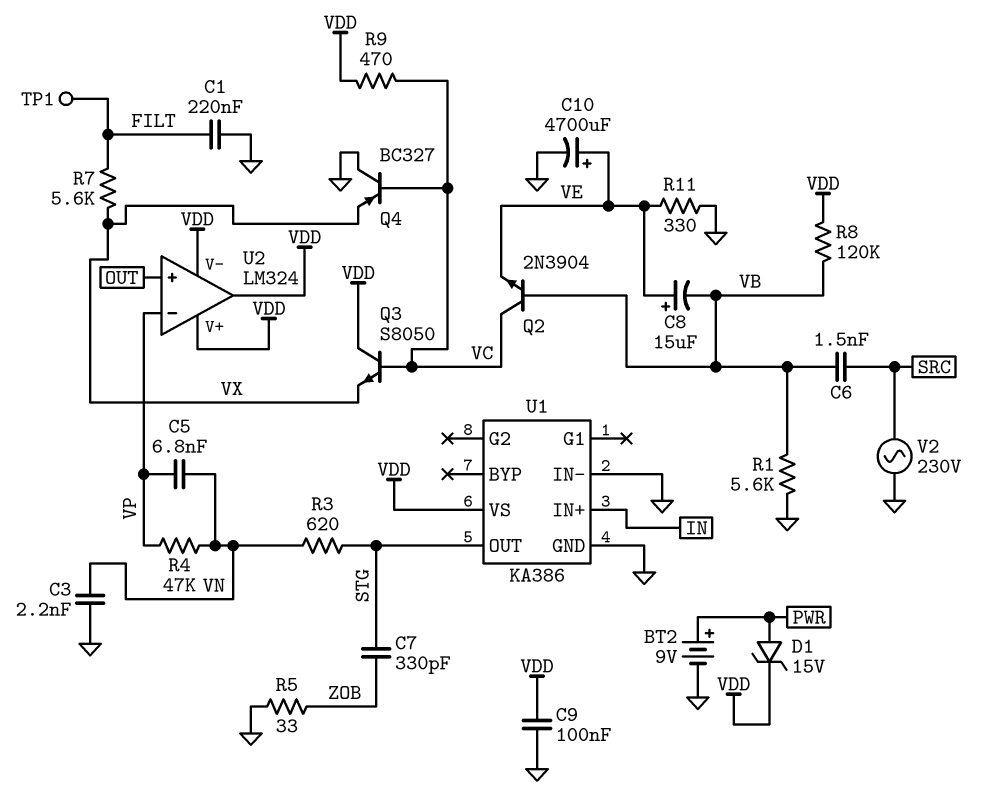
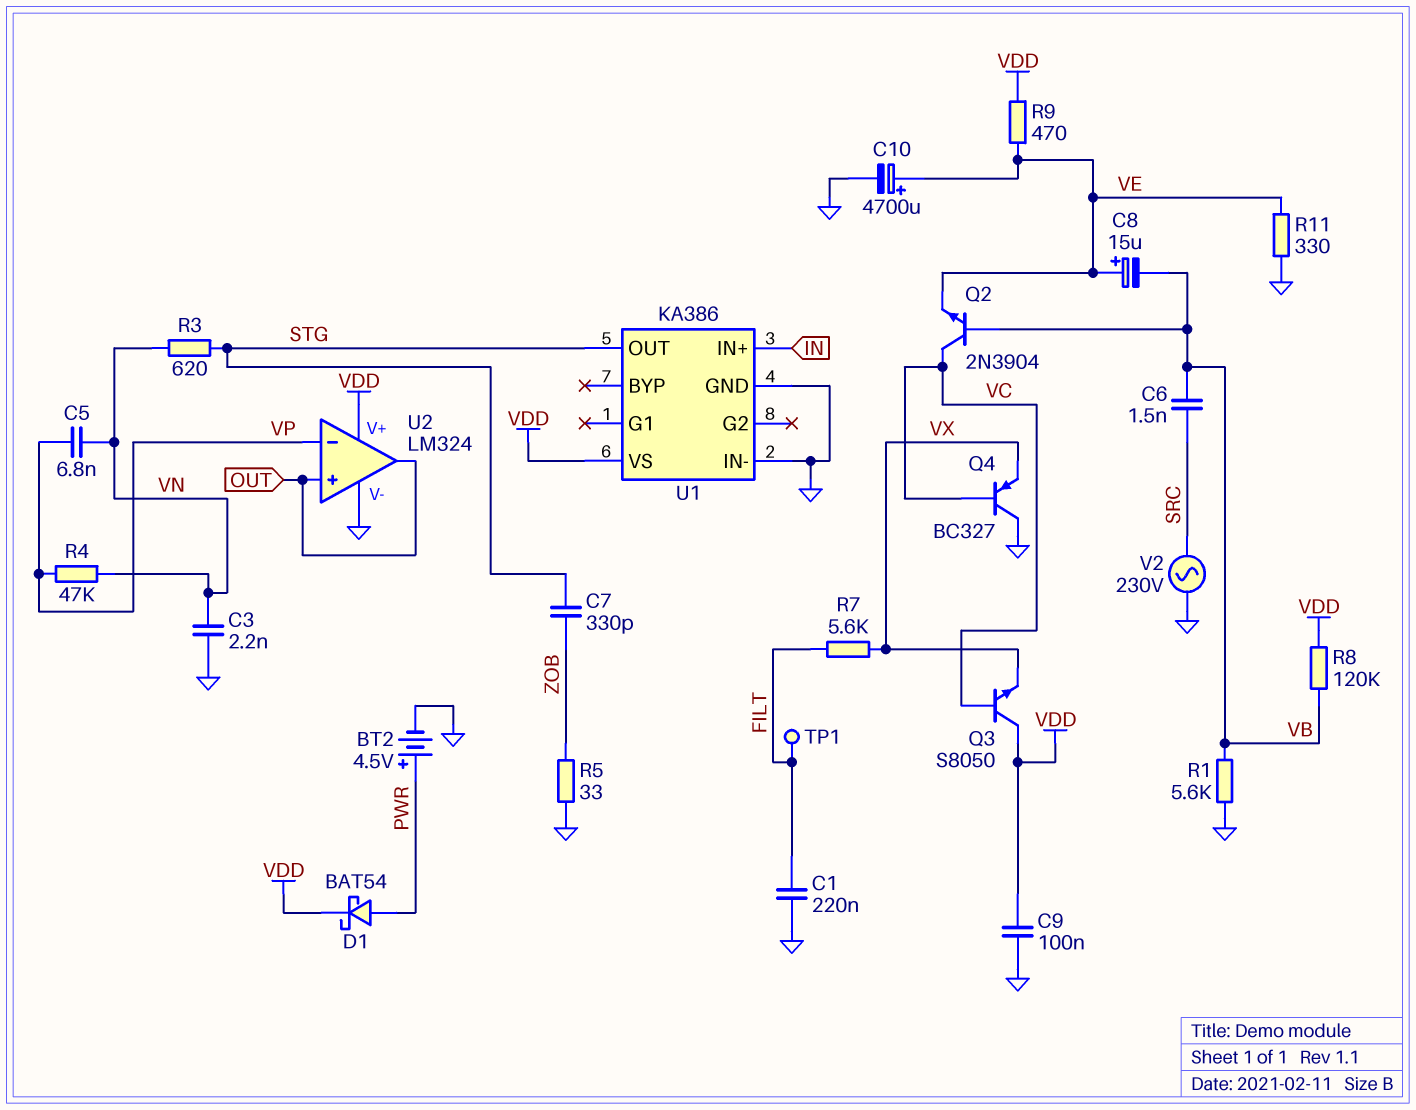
BT2: 9V (plus PWR, minus GND) -> 4.5V (plus PWR, minus GND)
D1: zener 15V (A PWR, K VDD) -> schottky BAT54 (A PWR, K VDD)
R9: 470 (VC, VDD) -> 470 (VDD, VE)
U2 pin V-: VDD -> GND
U2 pin out: VDD -> OUT

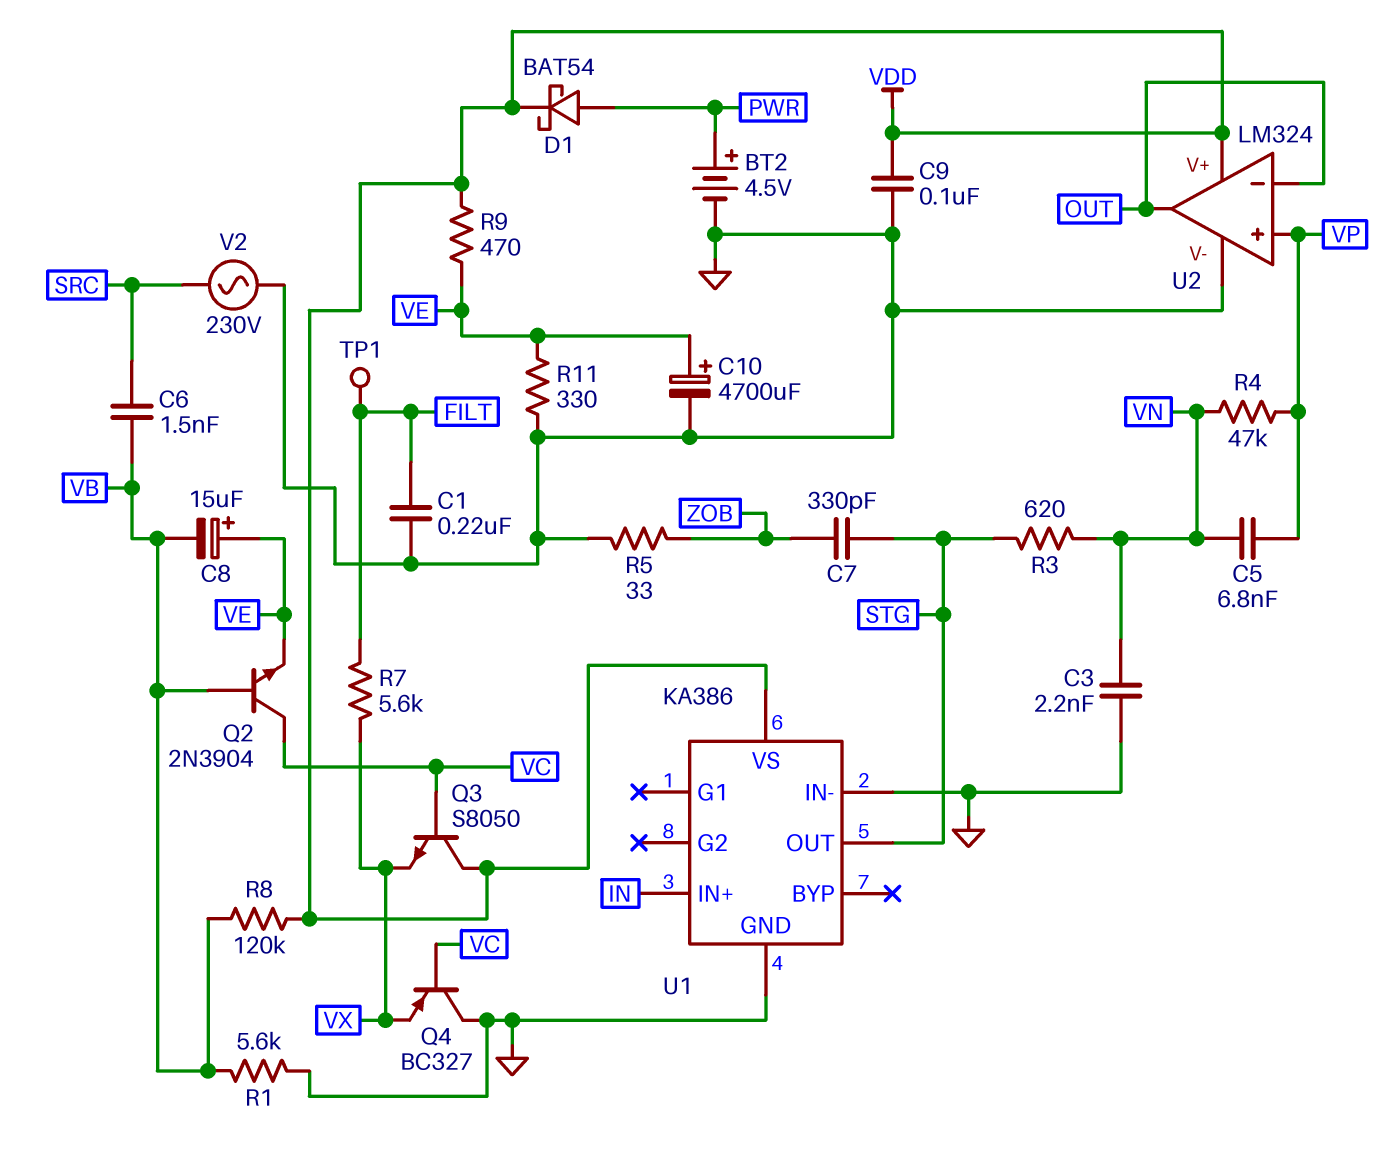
U2 pin in+: OUT -> VP
U2 pin in-: VP -> OUT

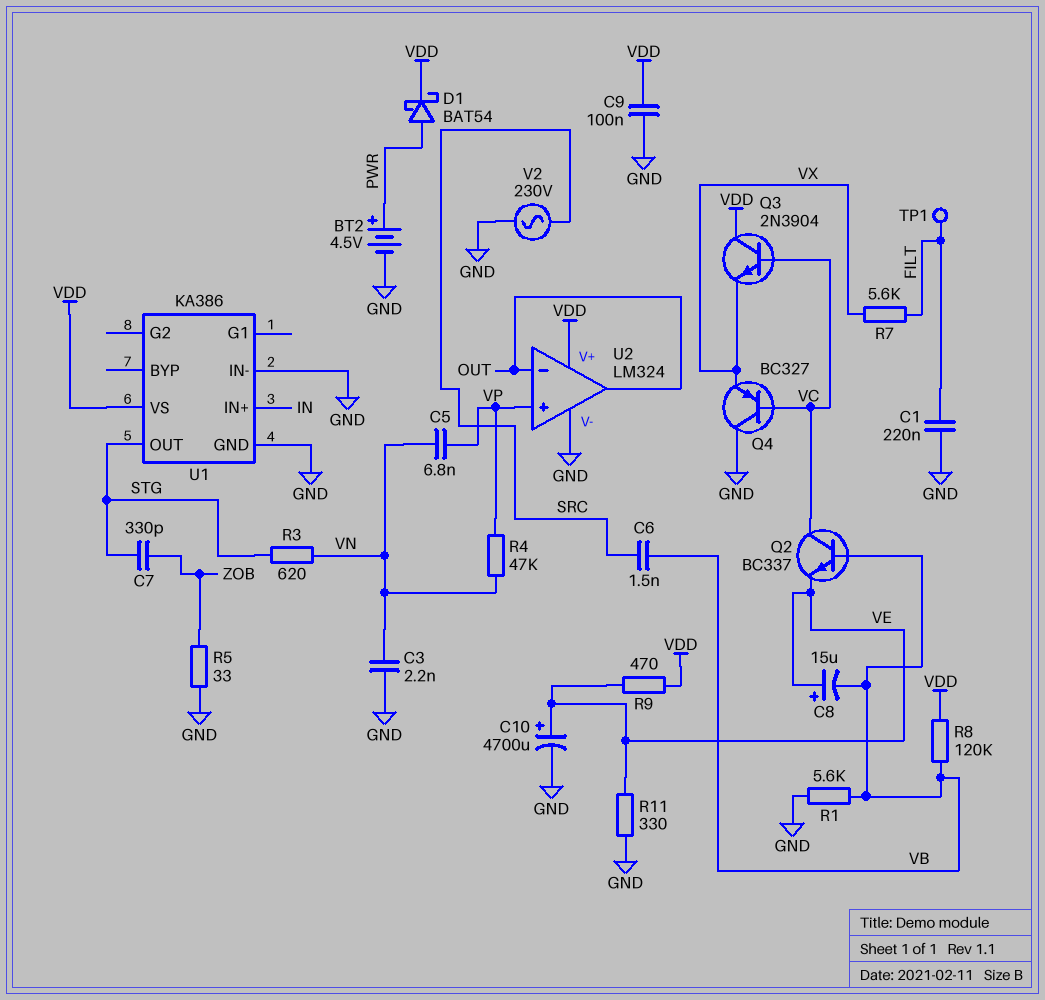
Q2: NPN 2N3904 (B VB, C VC, E VE) -> NPN BC337 (B VB, C VC, E VE)
Q3: NPN S8050 (B VC, C VDD, E VX) -> NPN 2N3904 (B VC, C VDD, E VX)

